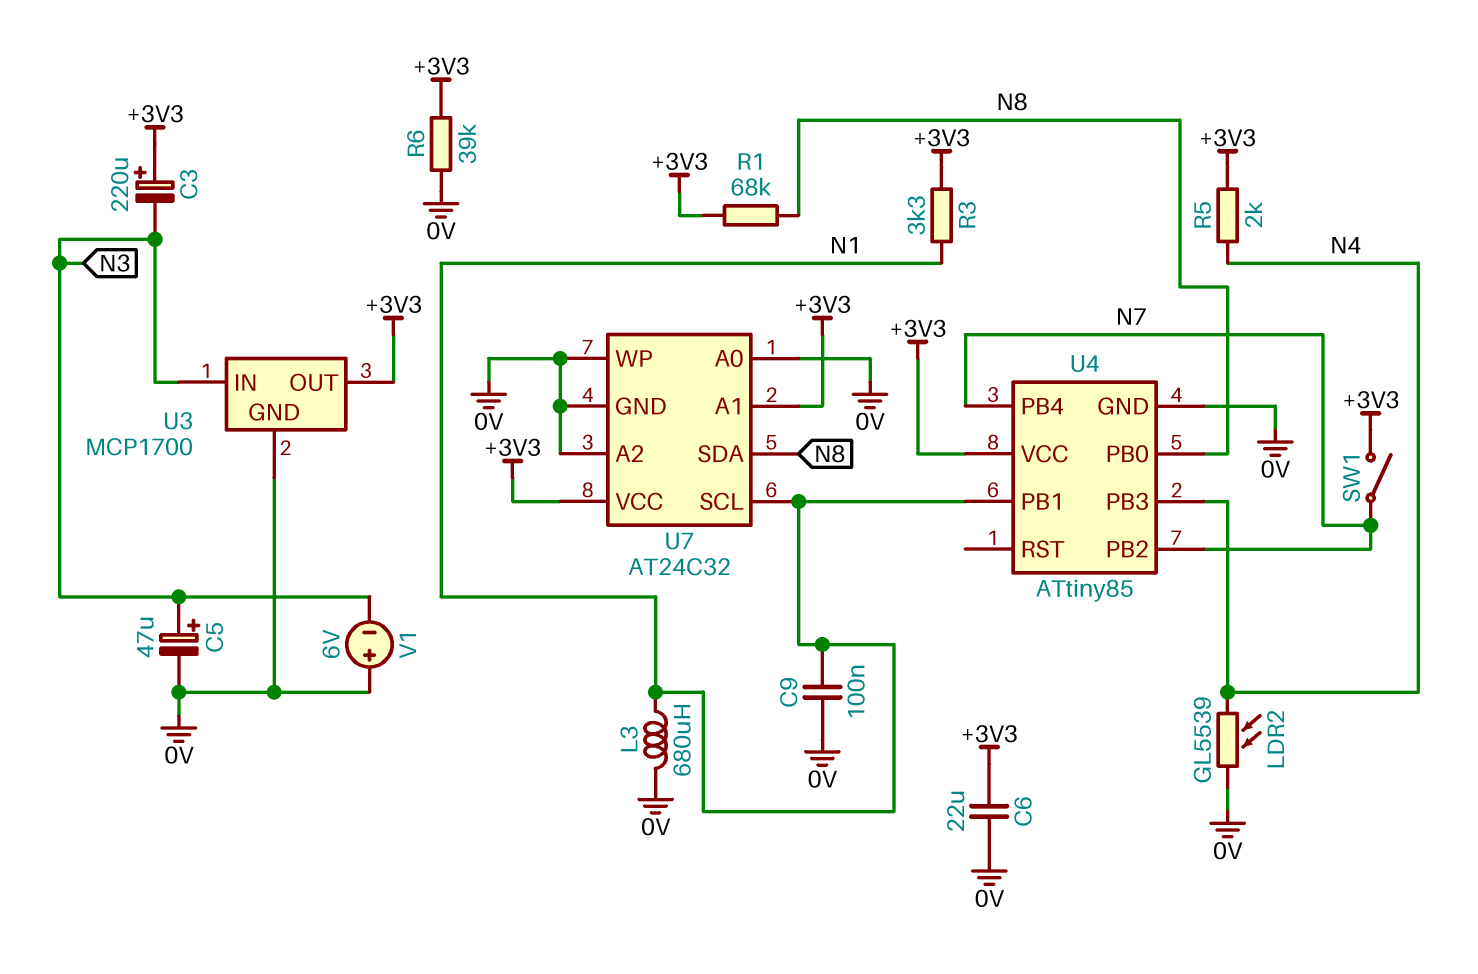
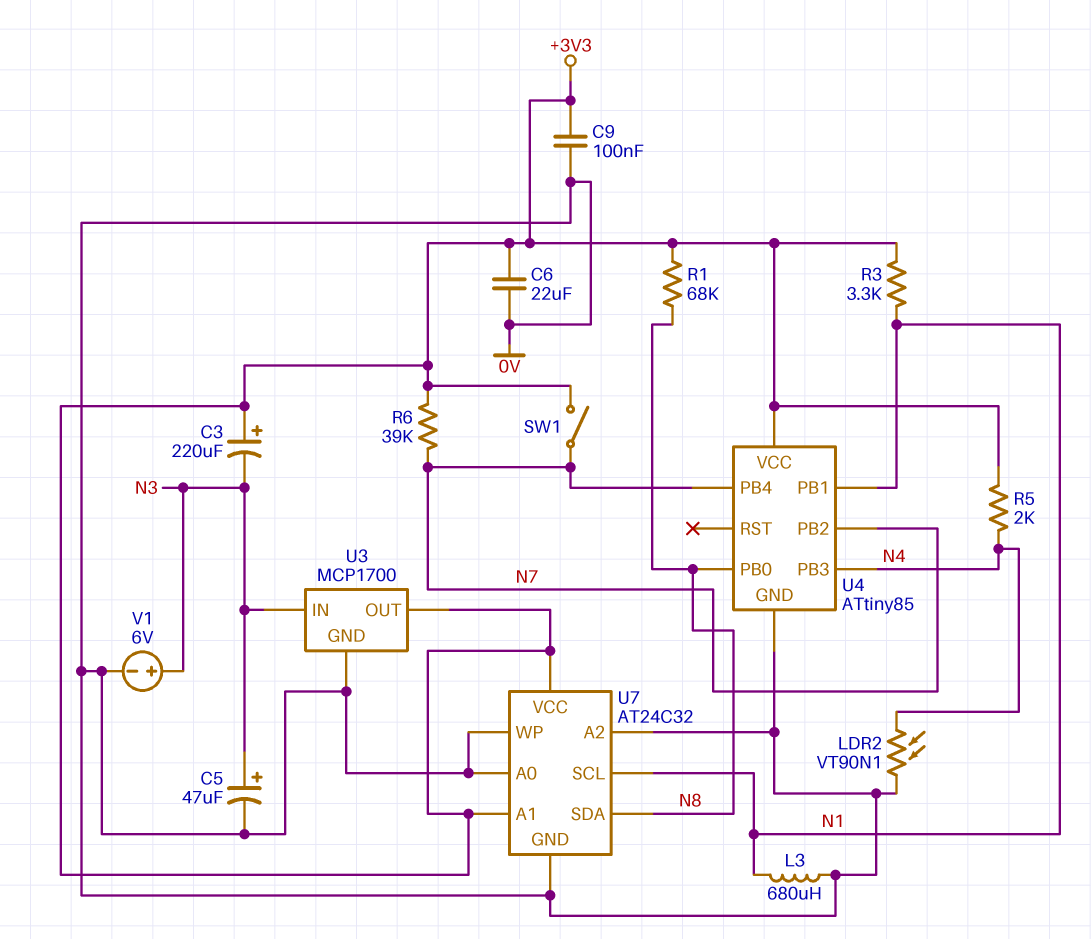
C9: 100nF (0V, N1) -> 100nF (+3V3, 0V)
LDR2: GL5539 (0V, N4) -> VT90N1 (0V, N4)
R6: 39k (+3V3, 0V) -> 39k (+3V3, N7)
V1: 6V (plus 0V, minus N3) -> 6V (plus N3, minus 0V)

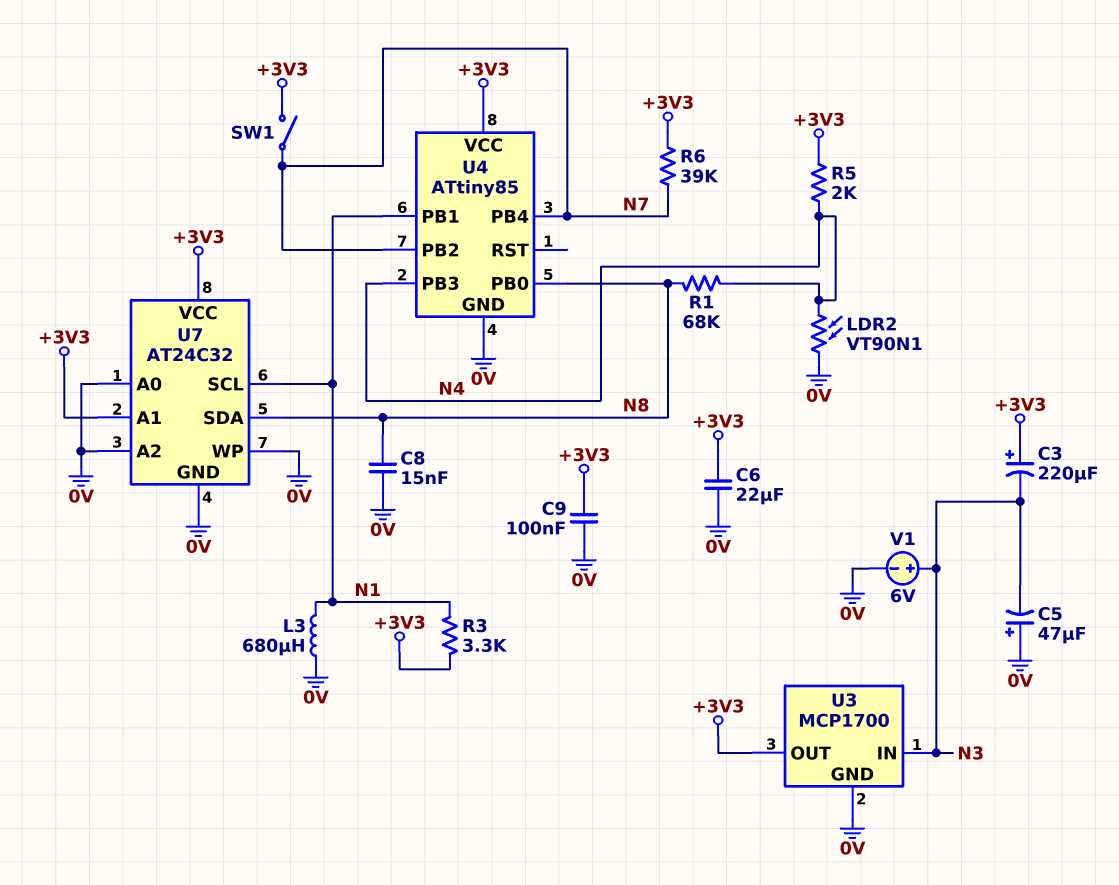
C5: 47uF (plus N3, minus 0V) -> 47uF (plus 0V, minus N3)
C8: none -> 15nF (0V, N8)
R1: 68k (+3V3, N8) -> 68k (N4, N8)

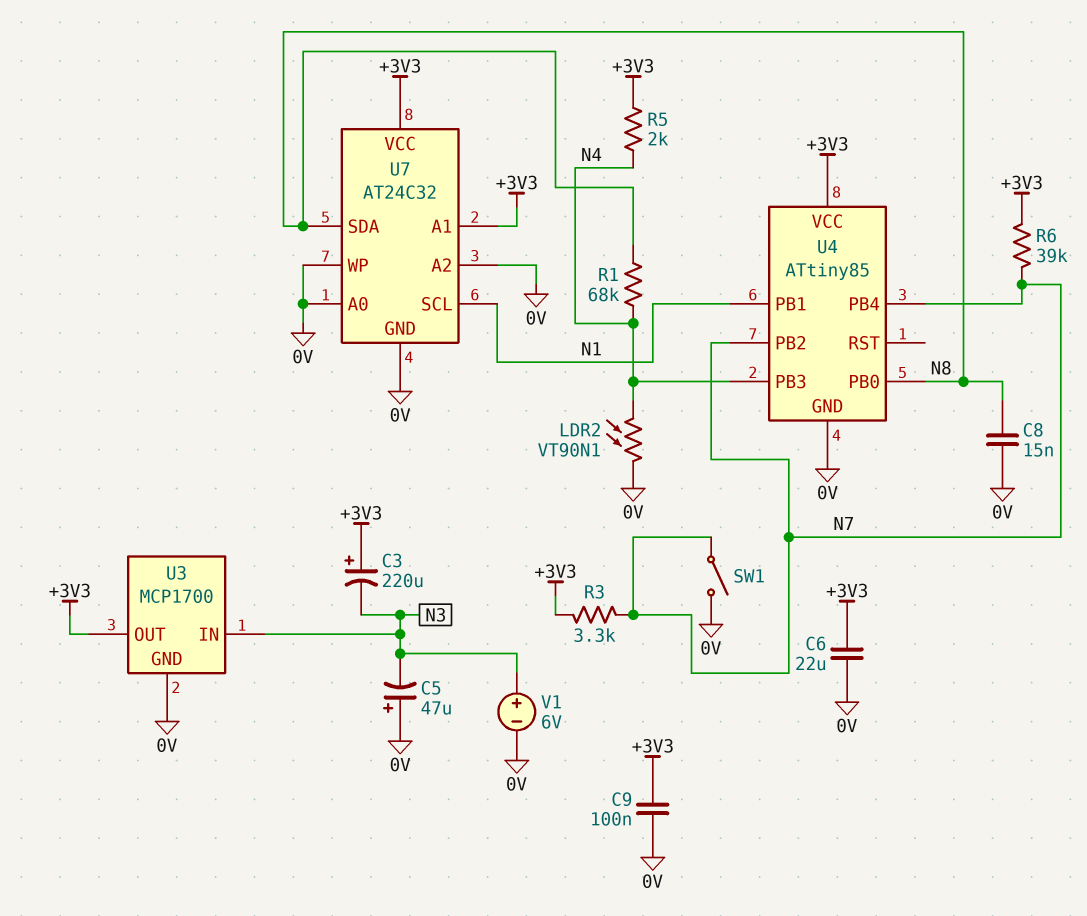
L3: 680uH (0V, N1) -> none
R3: 3.3k (+3V3, N1) -> 3.3k (+3V3, N7)
SW1: switch (+3V3, N7) -> switch (0V, N7)

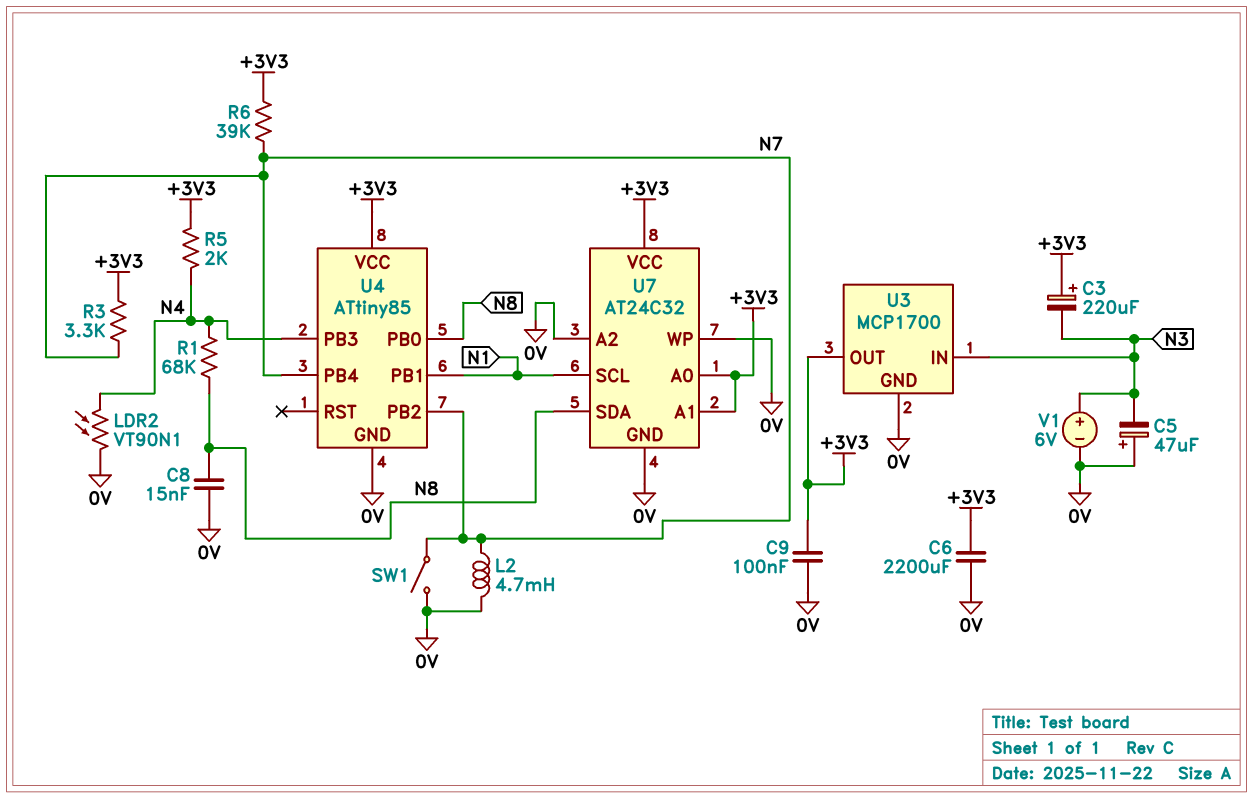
C6: 22uF (+3V3, 0V) -> 2200uF (+3V3, 0V)
L2: none -> 4.7mH (0V, N7)
U7 pin A0: 0V -> +3V3

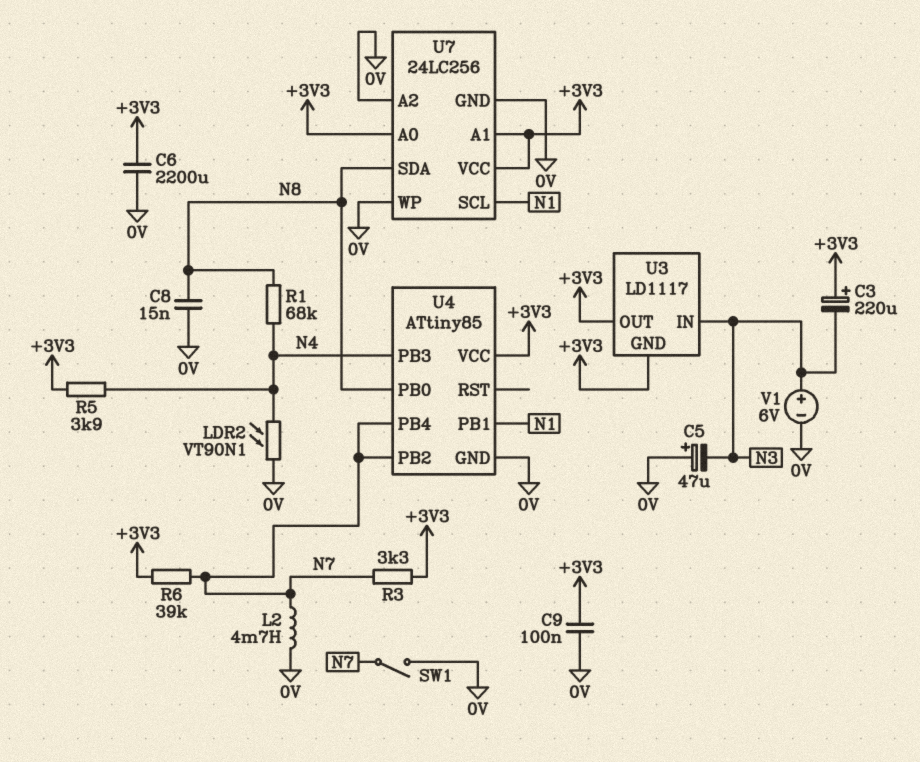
R5: 2k (+3V3, N4) -> 3.9k (+3V3, N4)
U3: MCP1700 -> LD1117
U3 pin GND: 0V -> +3V3
U7: AT24C32 -> 24LC256

